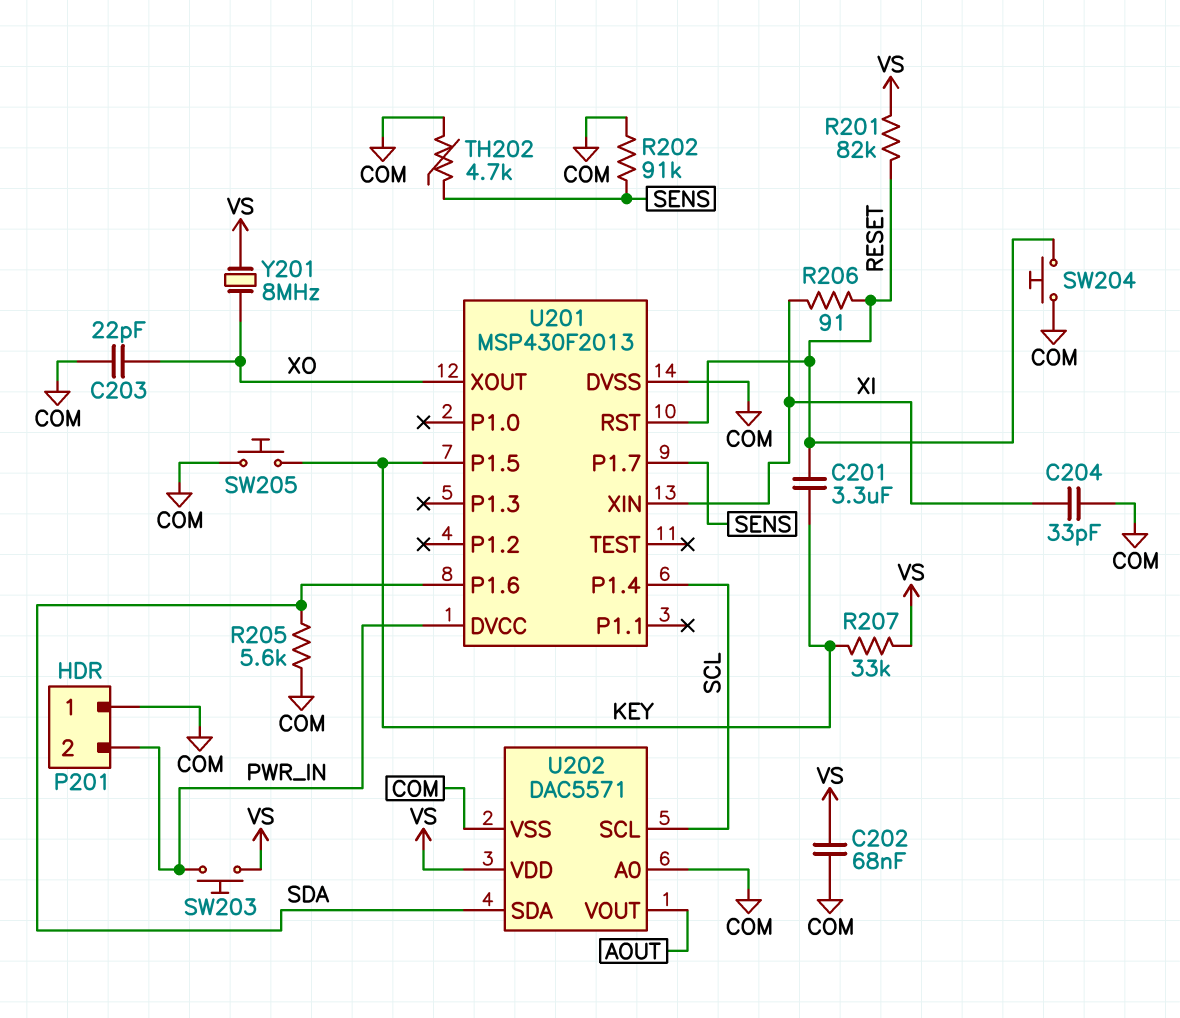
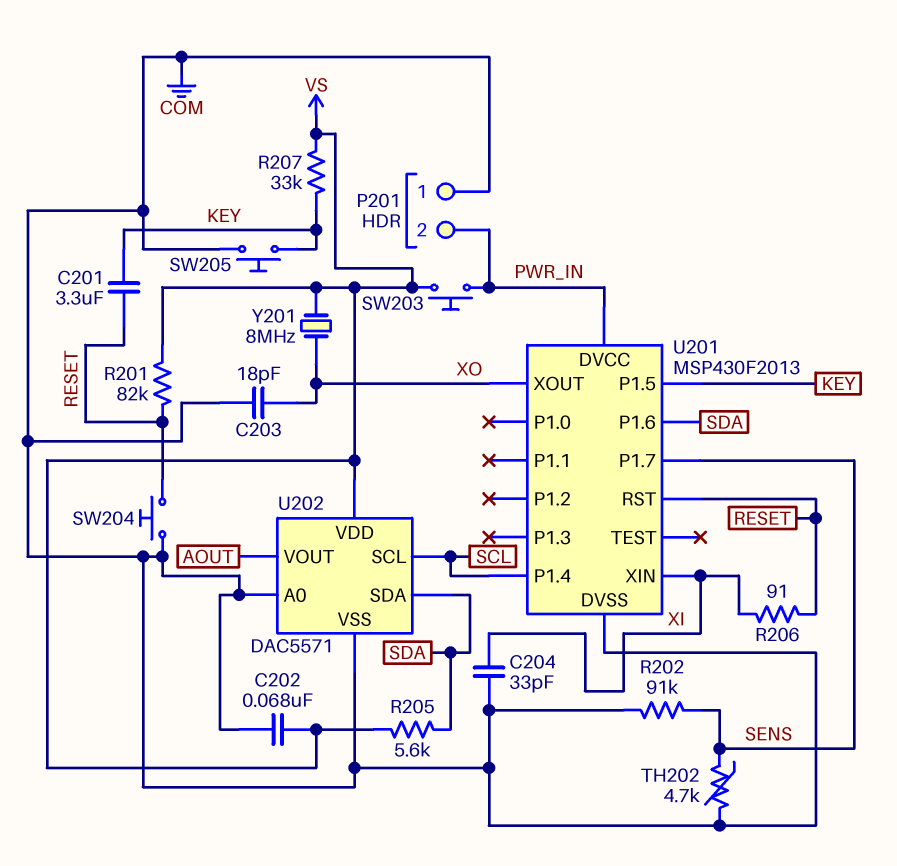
C203: 22pF (COM, XO) -> 18pF (COM, XO)
R205: 5.6k (COM, SDA) -> 5.6k (SDA, VS)

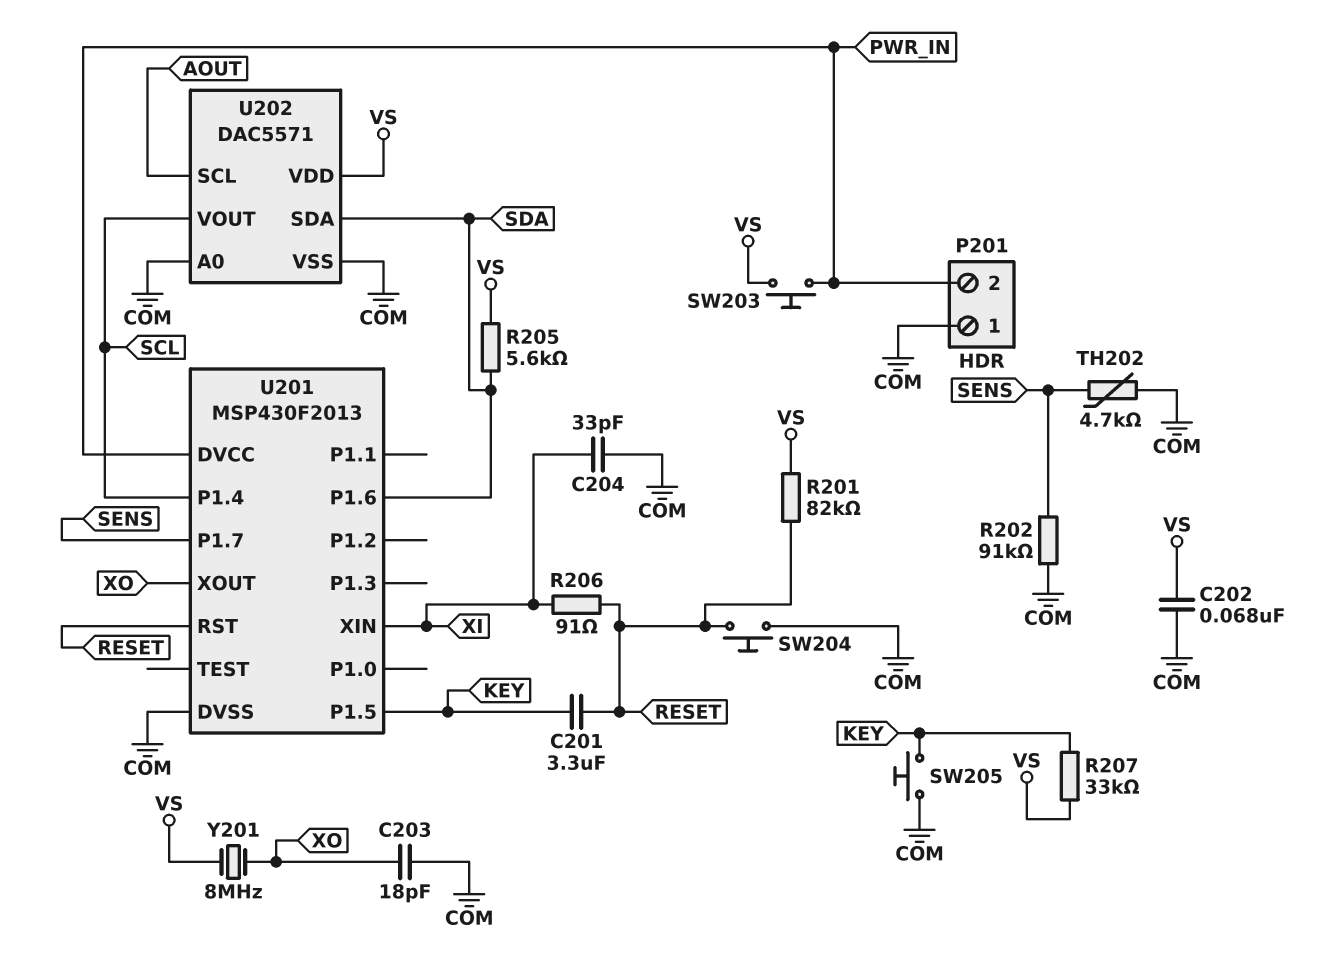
U202 pin SCL: SCL -> AOUT
U202 pin VOUT: AOUT -> SCL

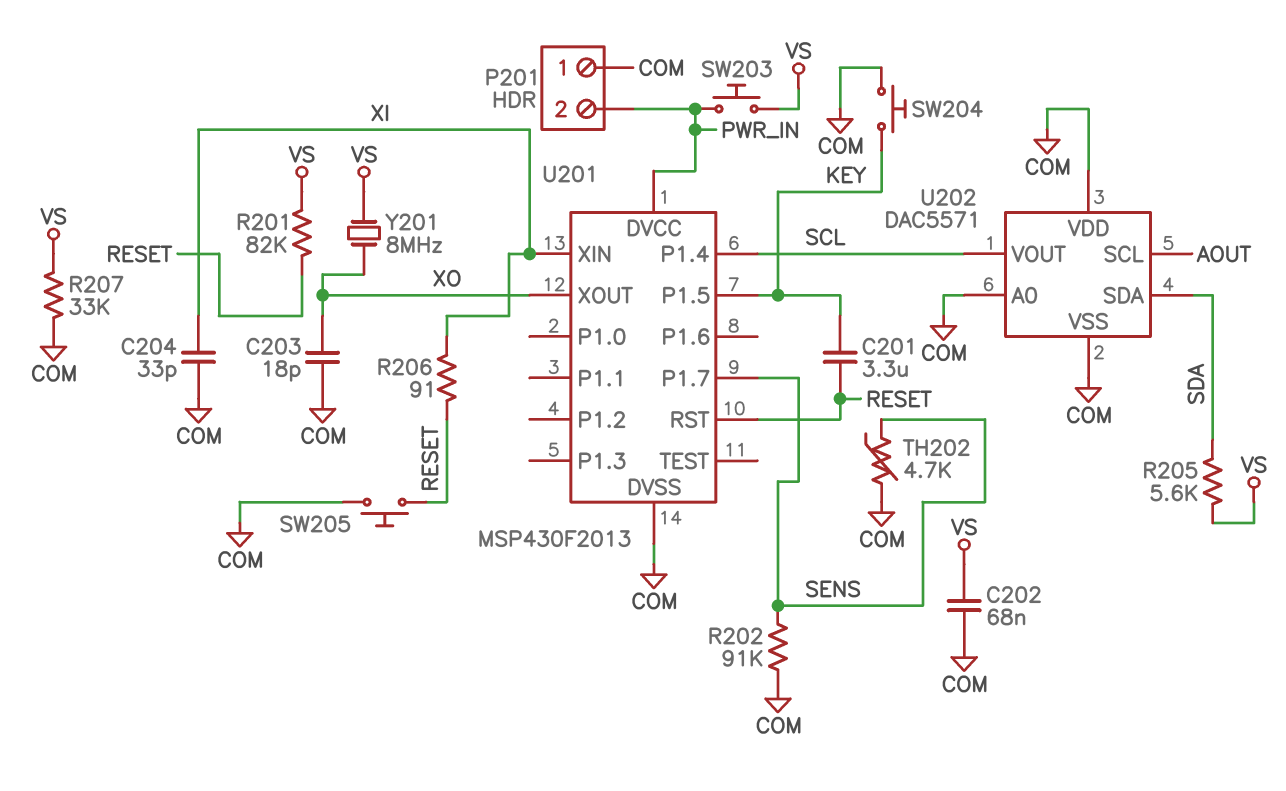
R207: 33k (KEY, VS) -> 33k (COM, VS)
SW204: button (COM, RESET) -> button (COM, KEY)
SW205: button (COM, KEY) -> button (COM, RESET)
U201 pin P1.6: SDA -> none
U202 pin VDD: VS -> COM

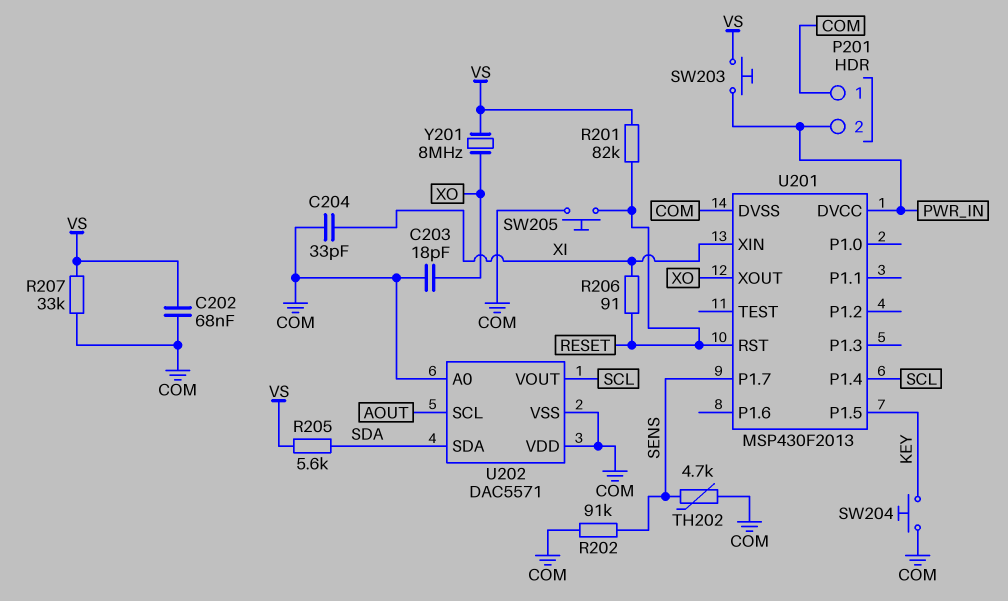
C201: 3.3uF (KEY, RESET) -> none

